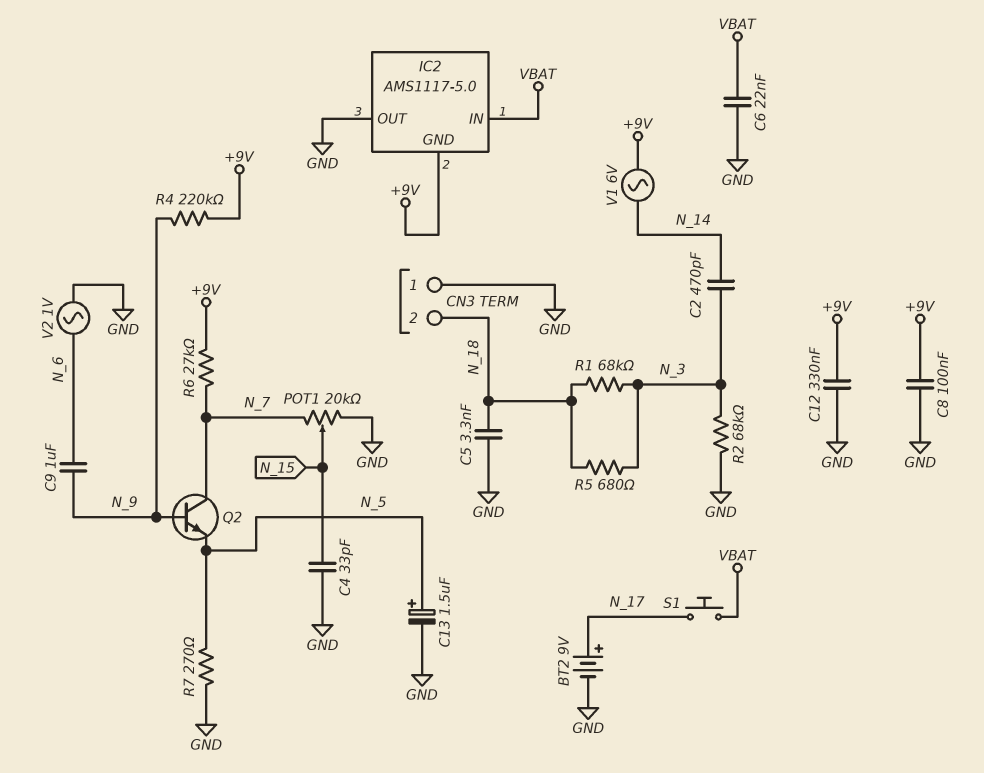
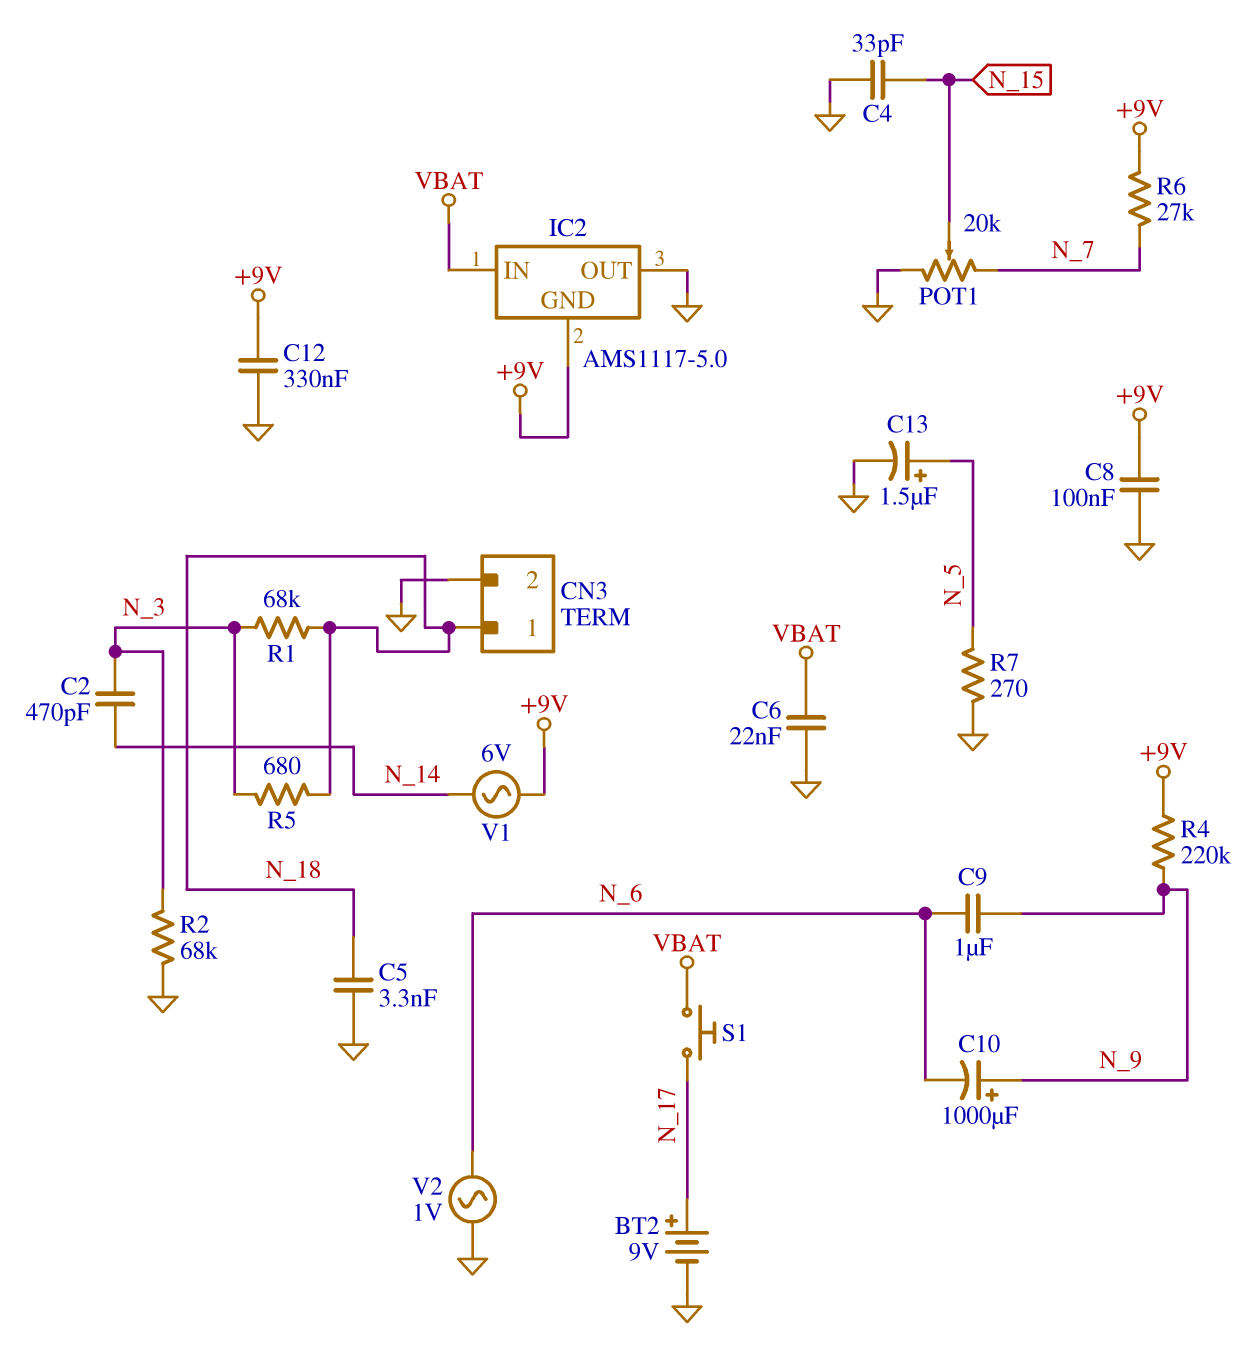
C10: none -> 1000uF (plus N_9, minus N_6)
CN3 pin 1: GND -> N_18
CN3 pin 2: N_18 -> GND
Q2: NPN (B N_9, C N_7, E N_5) -> none

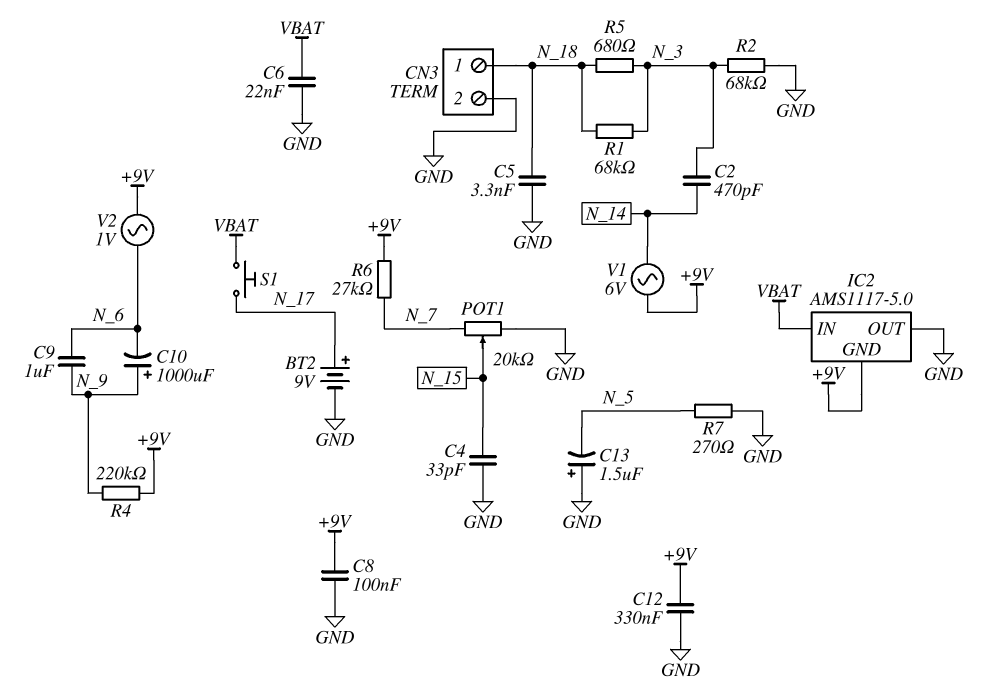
C13: 1.5uF (plus N_5, minus GND) -> 1.5uF (plus GND, minus N_5)
V2: AC 1V (GND, N_6) -> AC 1V (+9V, N_6)

